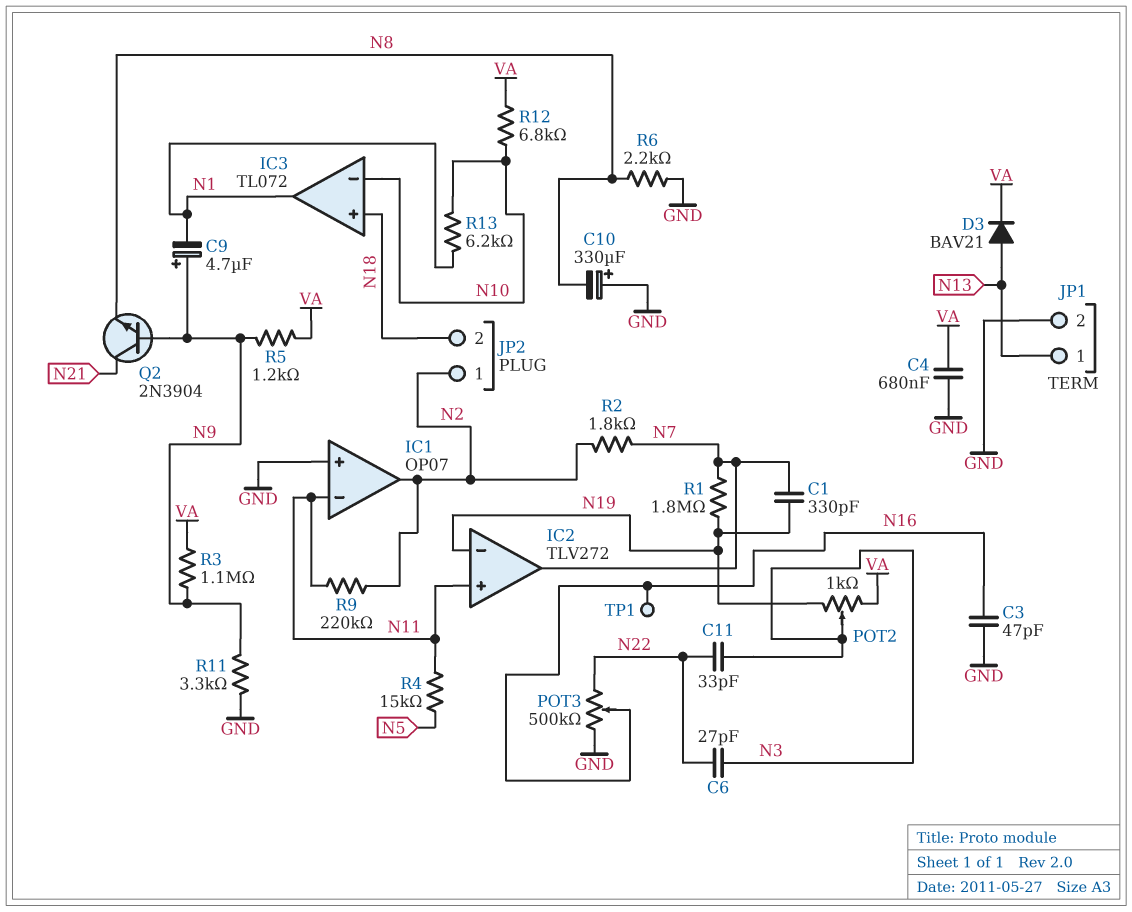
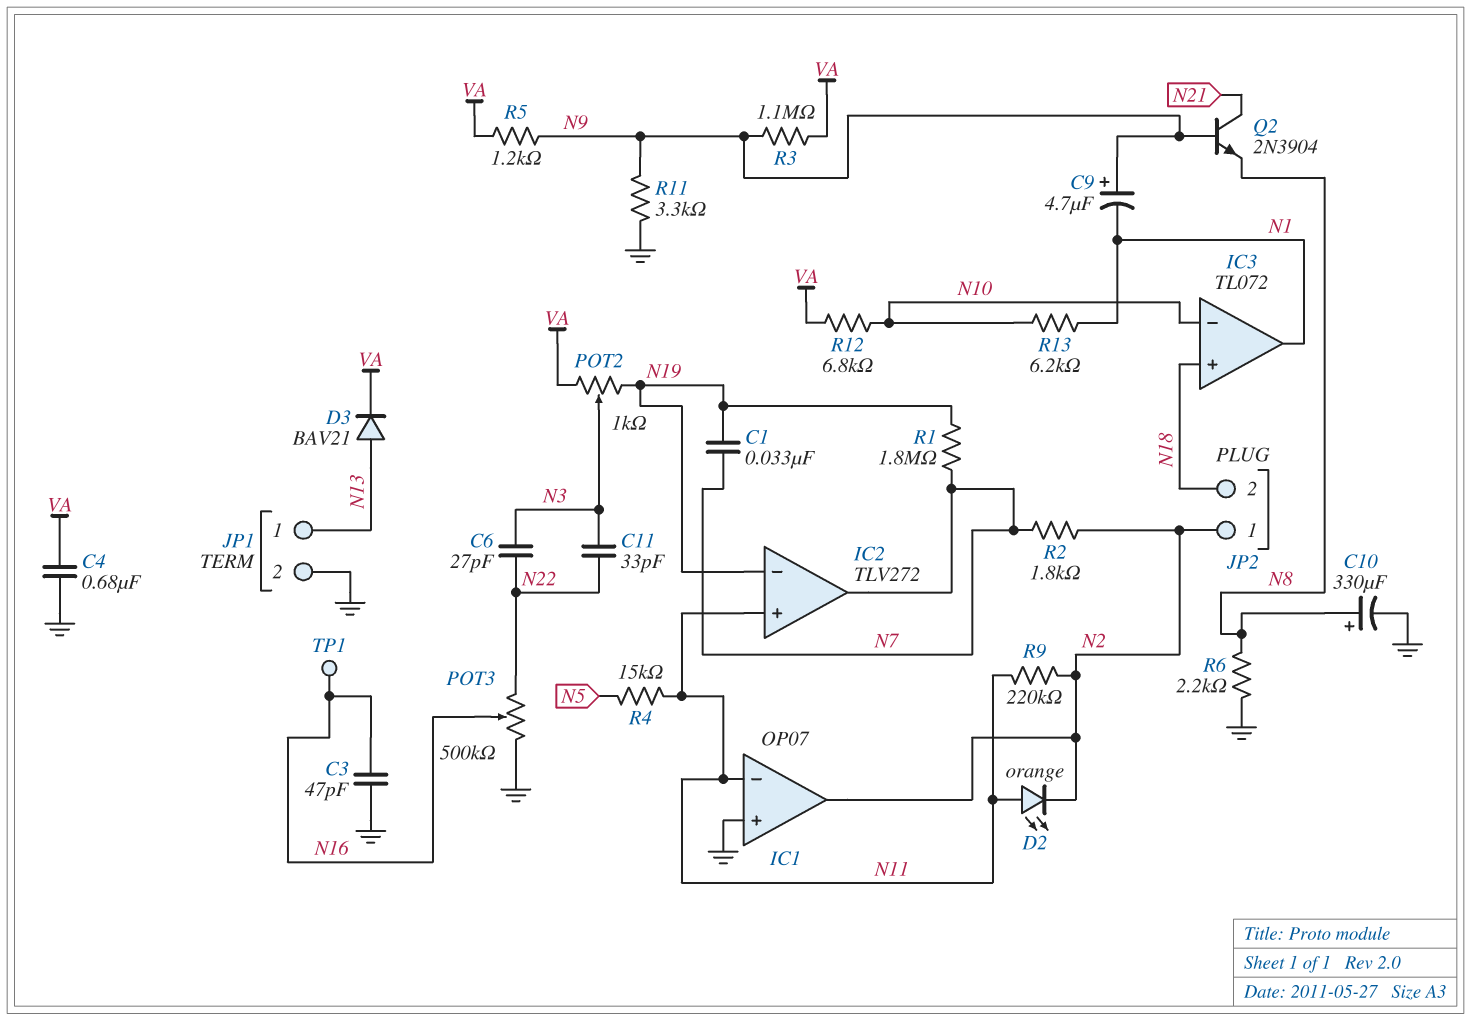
C1: 330pF (N7, N19) -> 33nF (N7, N19)
C10: 330uF (plus GND, minus N8) -> 330uF (plus N8, minus GND)
D2: none -> LED orange (A N11, K N2)

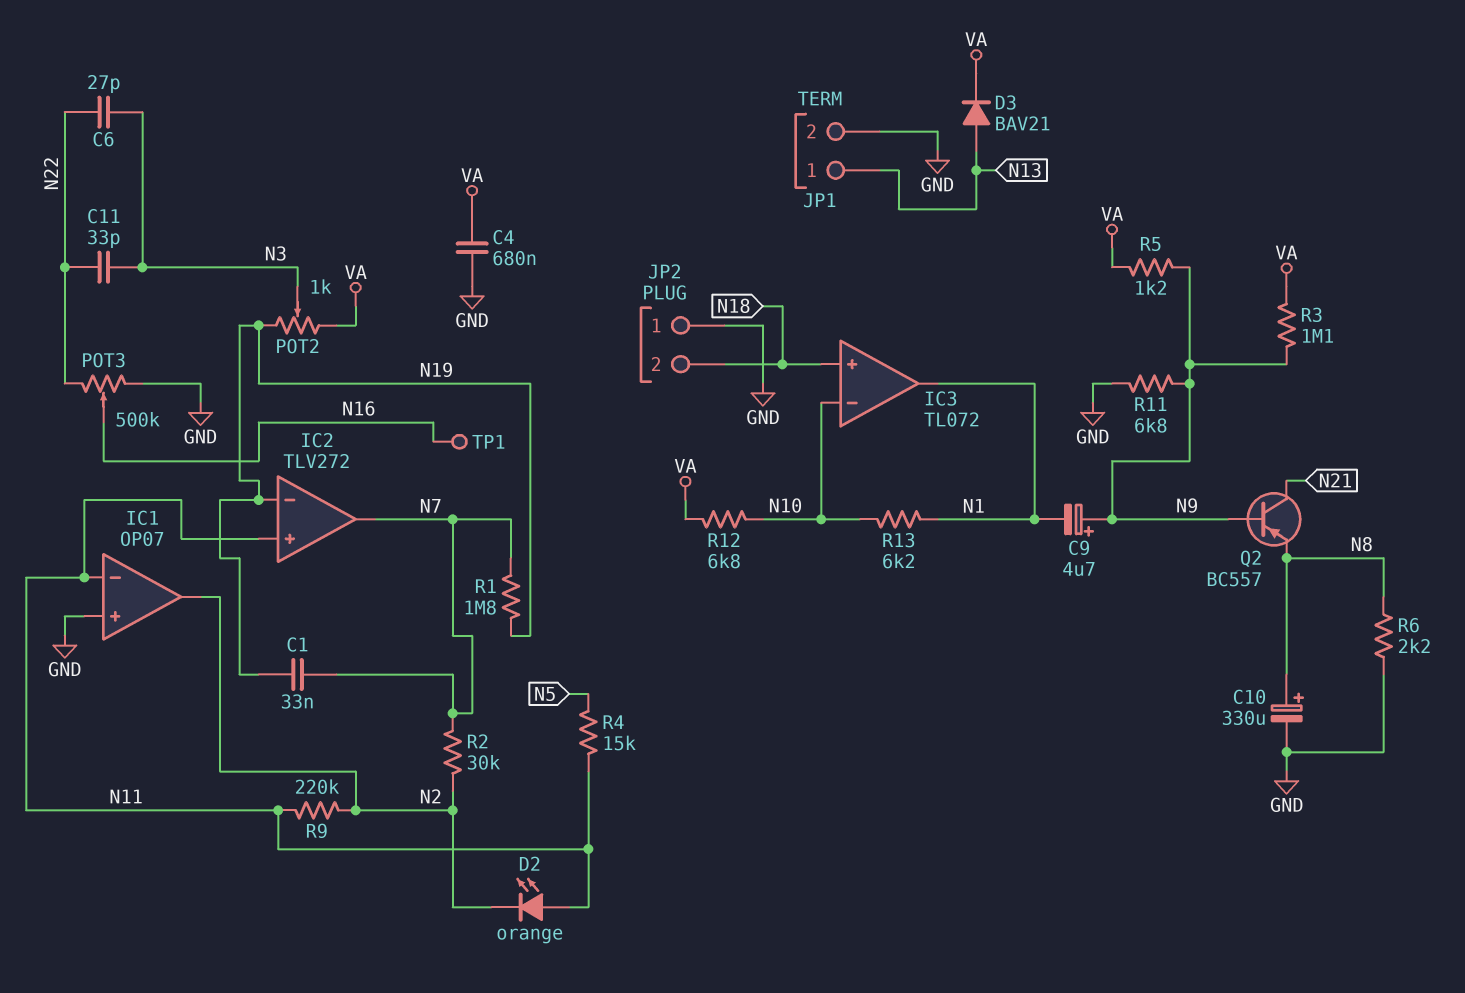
C3: 47pF (GND, N16) -> none
JP2 pin 1: N2 -> GND
Q2: NPN 2N3904 (B N9, C N21, E N8) -> PNP BC557 (B N9, C N21, E N8)
R2: 1.8k (N2, N7) -> 30k (N2, N7)
R11: 3.3k (GND, N9) -> 6.8k (GND, N9)

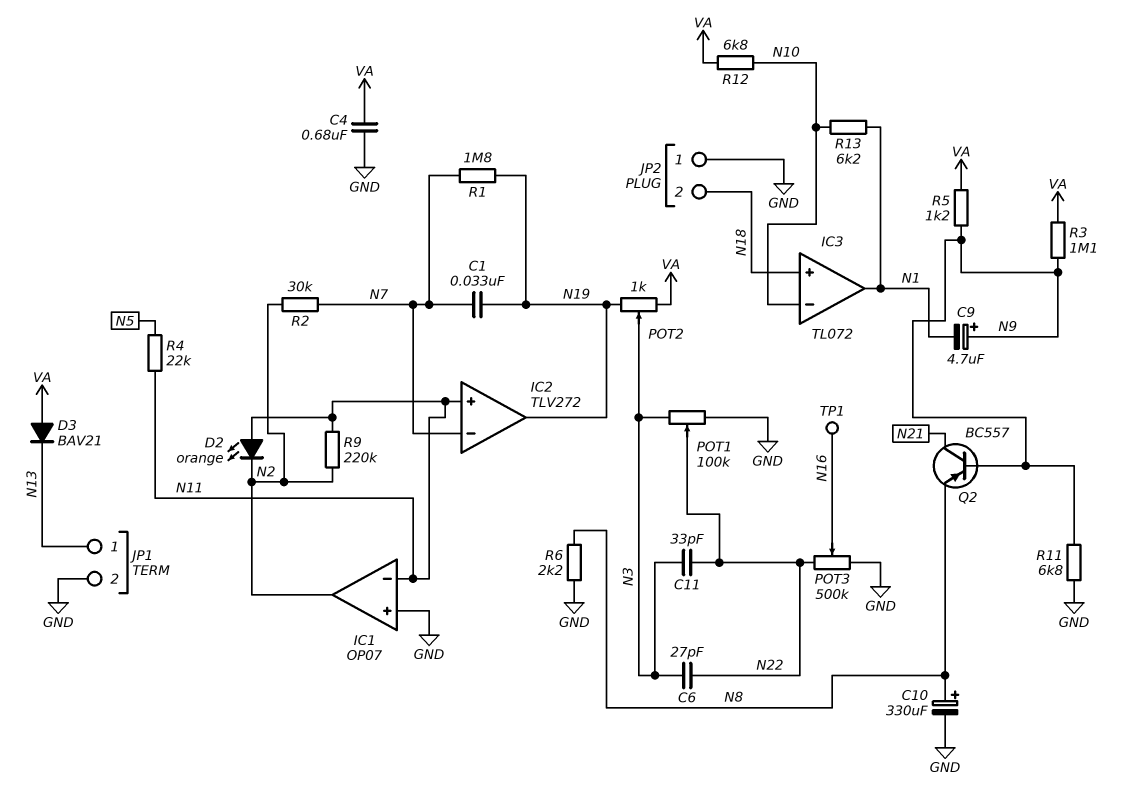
D3: diode BAV21 (A N13, K VA) -> diode BAV21 (A VA, K N13)
IC2 pin in-: N19 -> N7
IC2 pin out: N7 -> N19
POT1: none -> 100k (GND, N3, wiper N22)
R4: 15k (N5, N11) -> 22k (N5, N11)

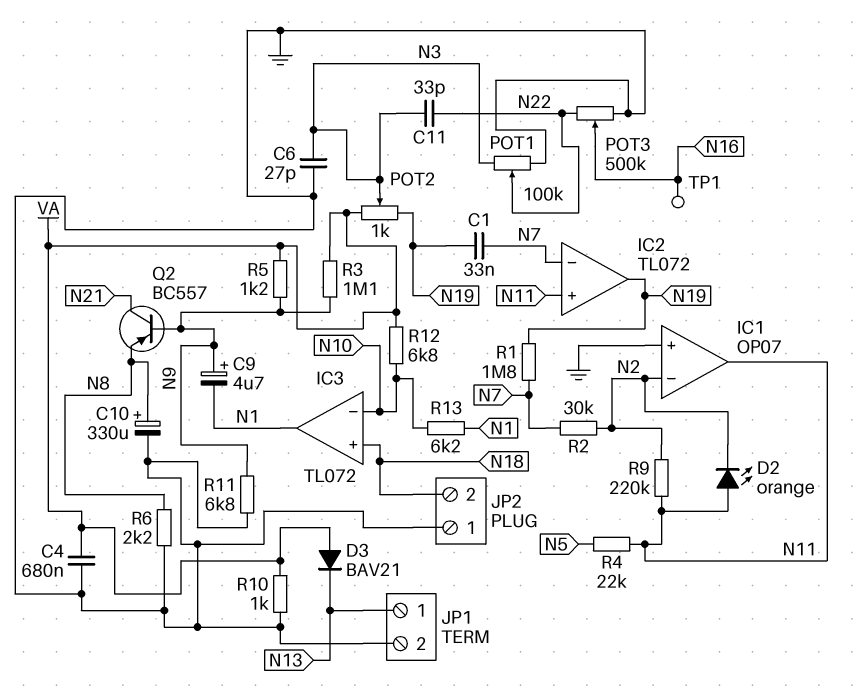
C6: 27pF (N3, N22) -> 27pF (GND, N3)
IC1 pin in-: N11 -> N2
IC1 pin out: N2 -> N11
IC2: TLV272 -> TL072
R10: none -> 1k (GND, VA)

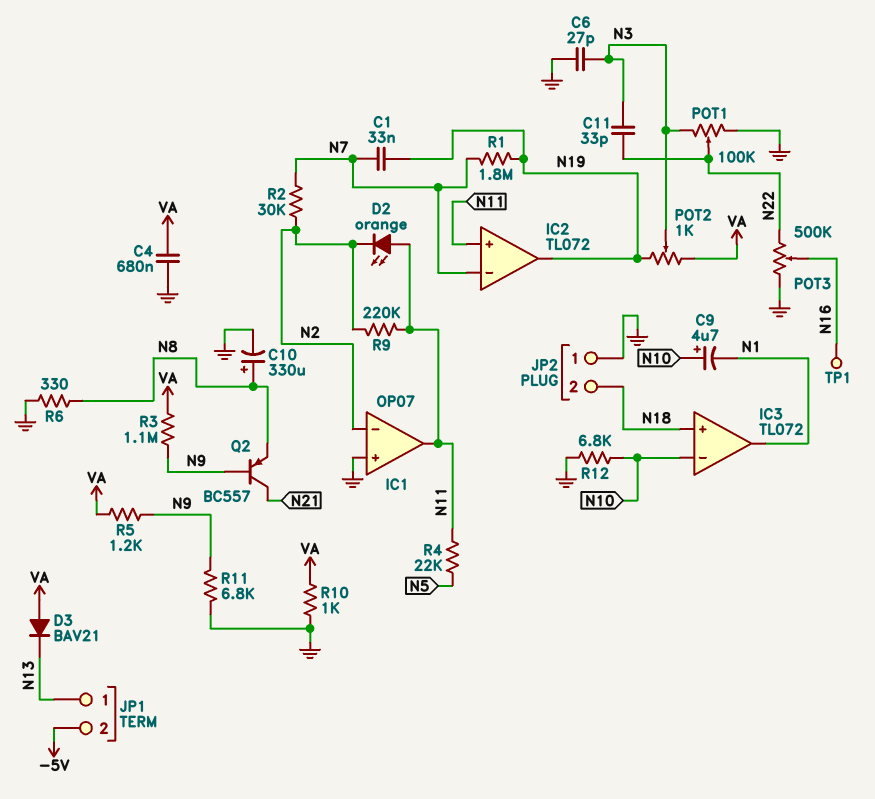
C9: 4.7uF (plus N9, minus N1) -> 4.7uF (plus N10, minus N1)
JP1 pin 2: GND -> -5V
R6: 2.2k (GND, N8) -> 330 (GND, N8)
R12: 6.8k (N10, VA) -> 6.8k (GND, N10)
R13: 6.2k (N1, N10) -> none

